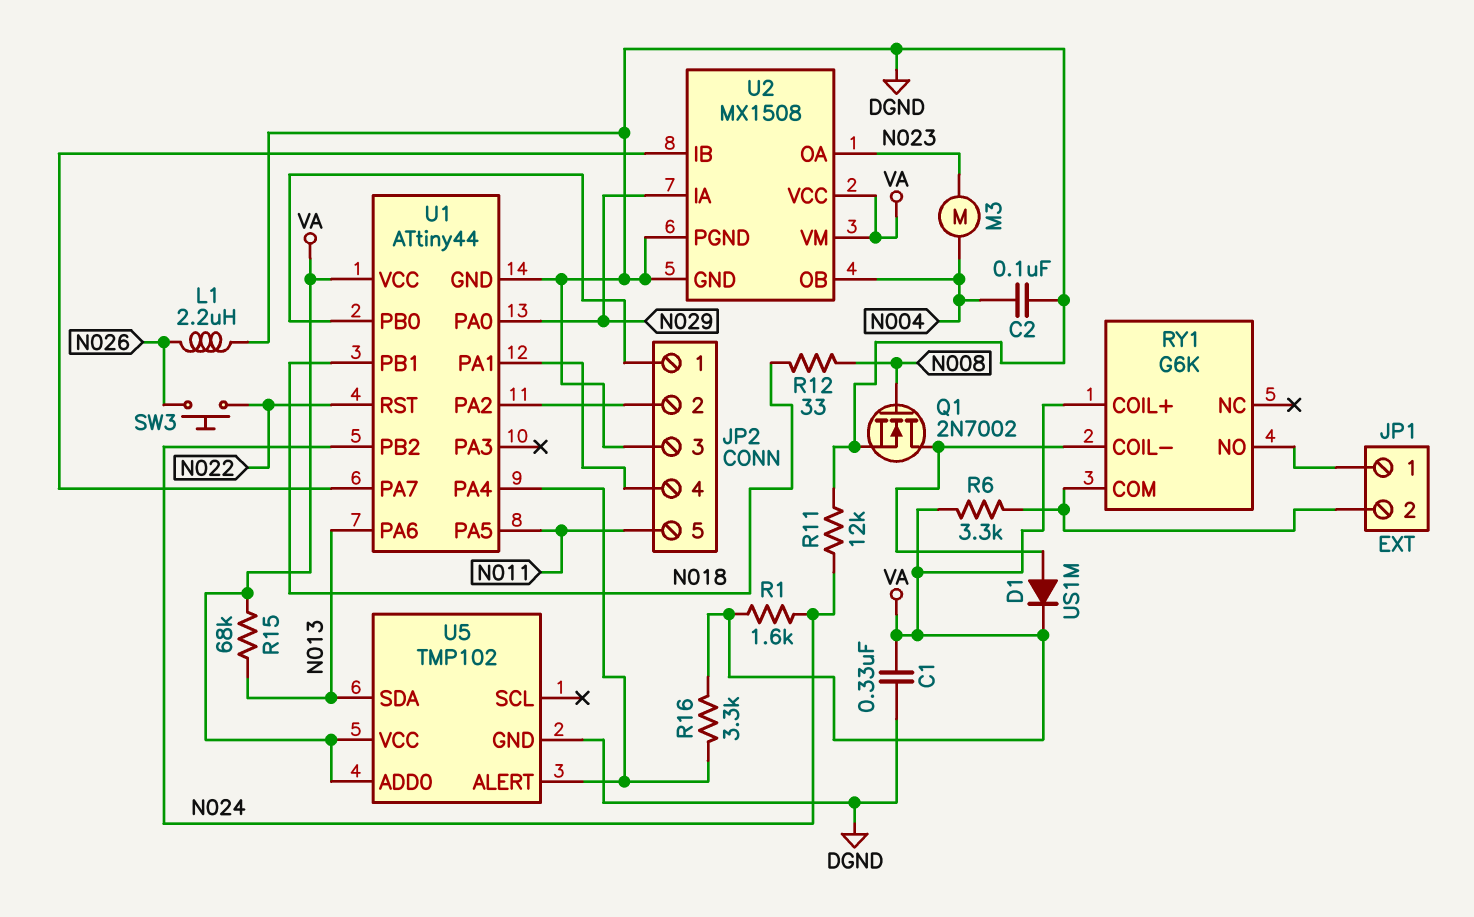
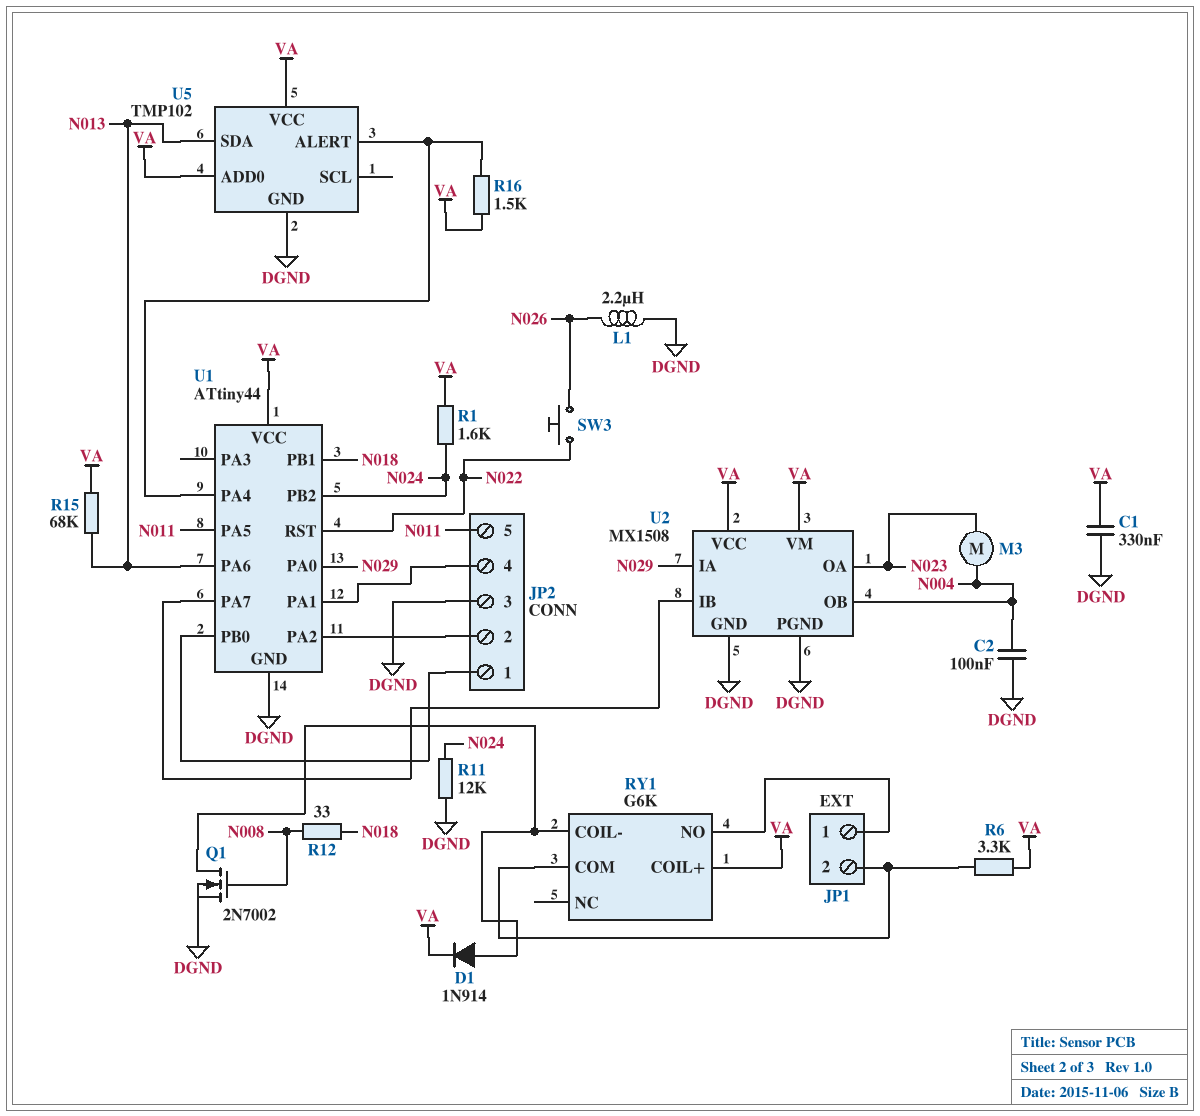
D1: diode US1M (A RY1/COIL-, K VA) -> diode 1N914 (A RY1/COIL-, K VA)
R16: 3.3k (U1/PA4, VA) -> 1.5k (U1/PA4, VA)

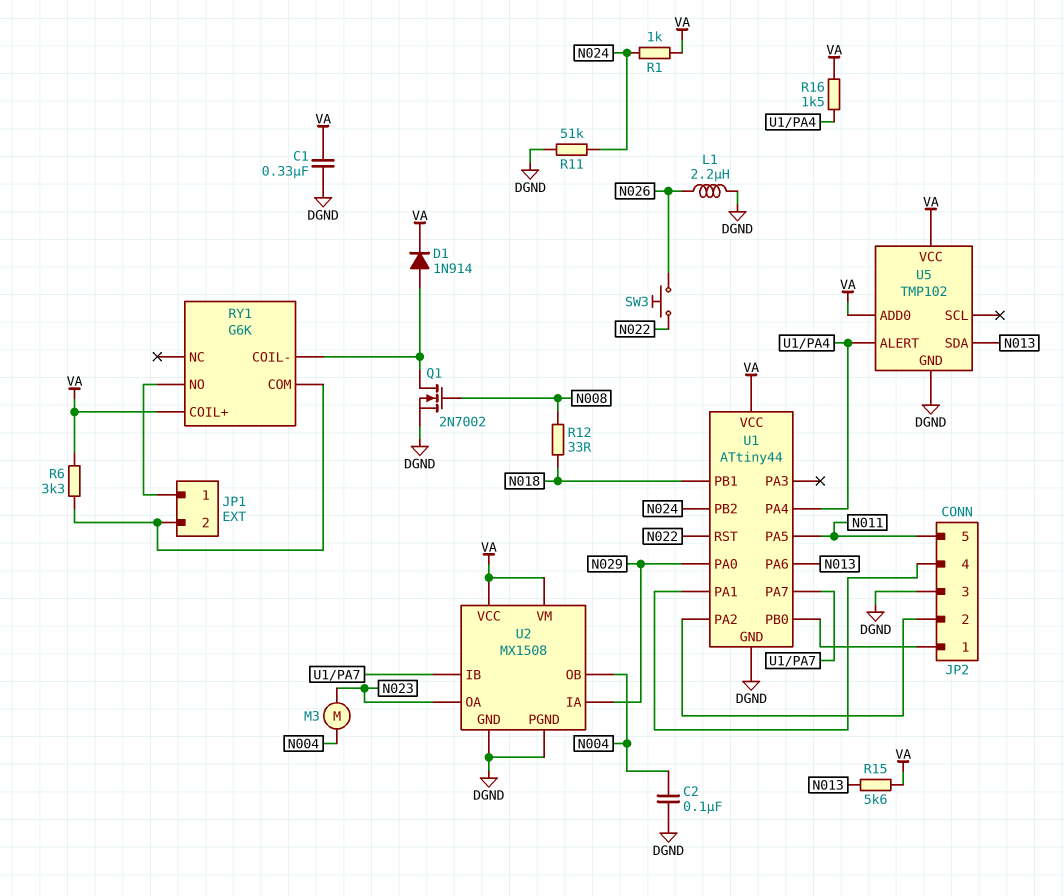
R1: 1.6k (N024, VA) -> 1k (N024, VA)
R11: 12k (DGND, N024) -> 51k (DGND, N024)
R15: 68k (N013, VA) -> 5.6k (N013, VA)

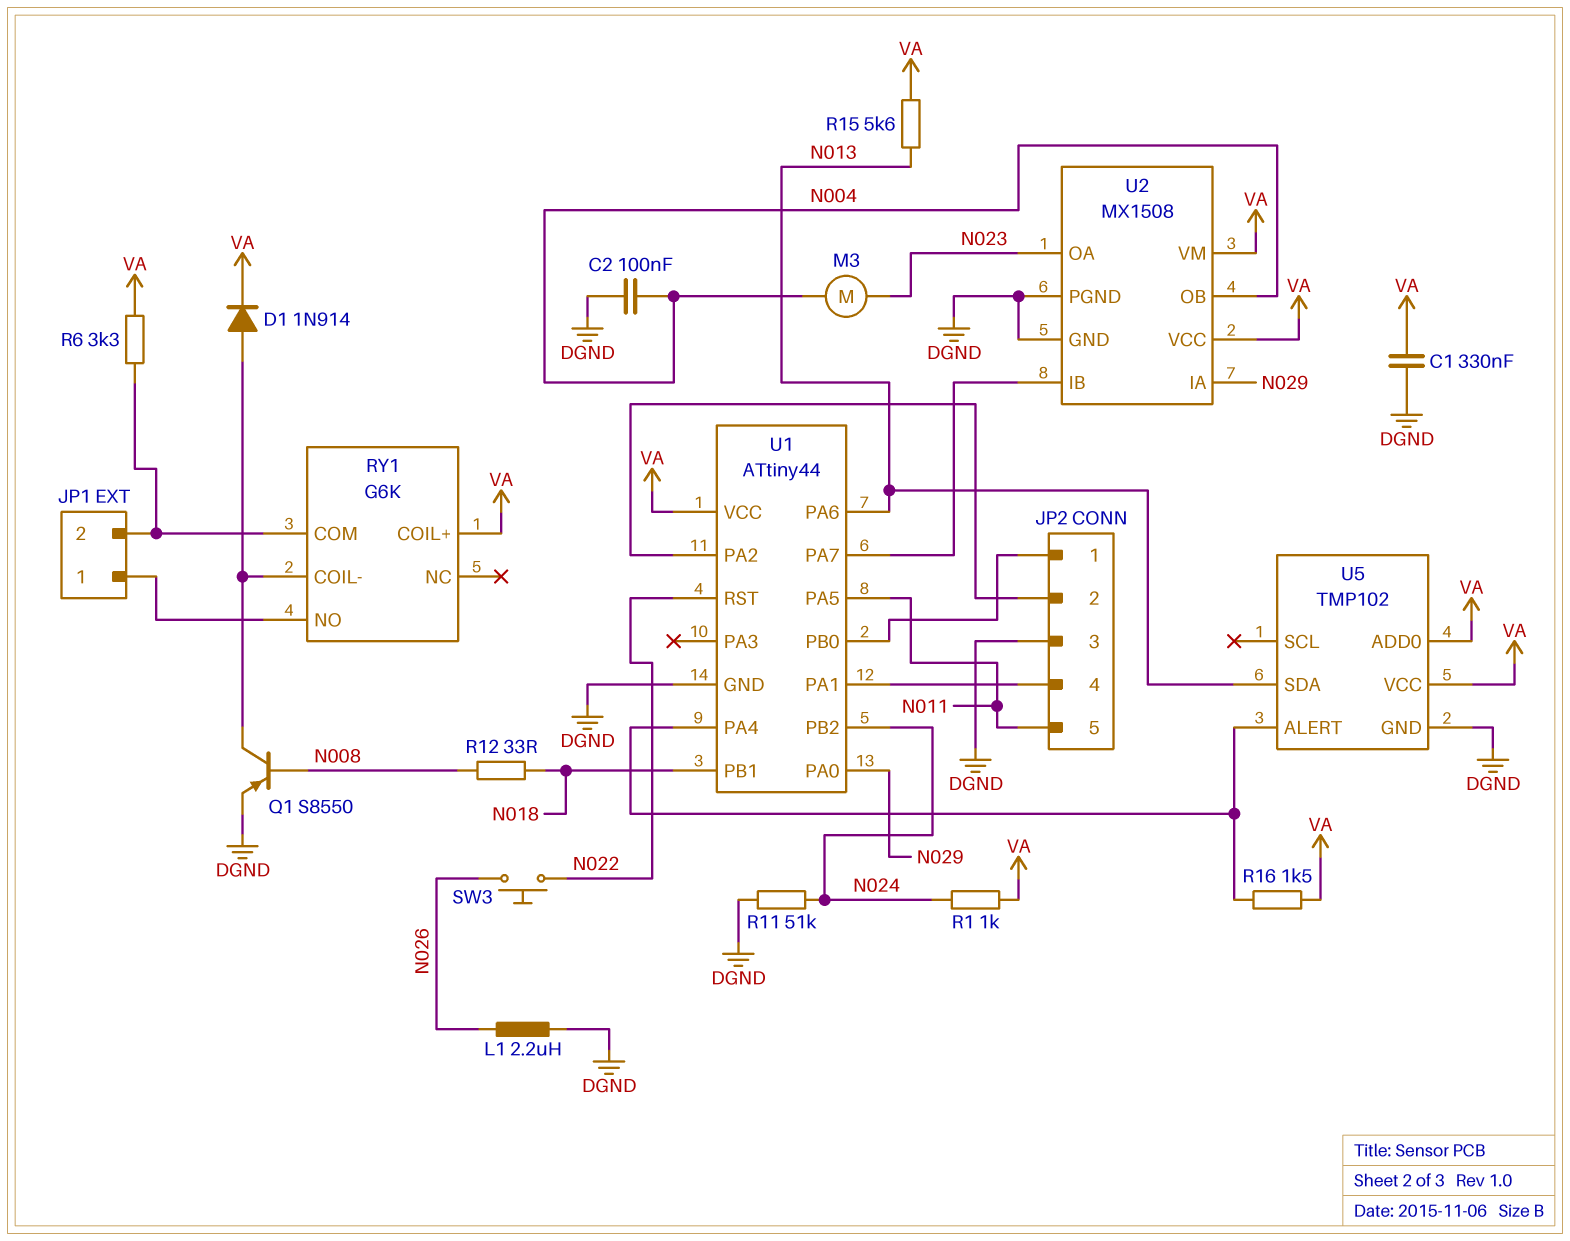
Q1: NMOS 2N7002 (G N008, D RY1/COIL-, S DGND) -> PNP S8550 (B N008, C RY1/COIL-, E DGND)

